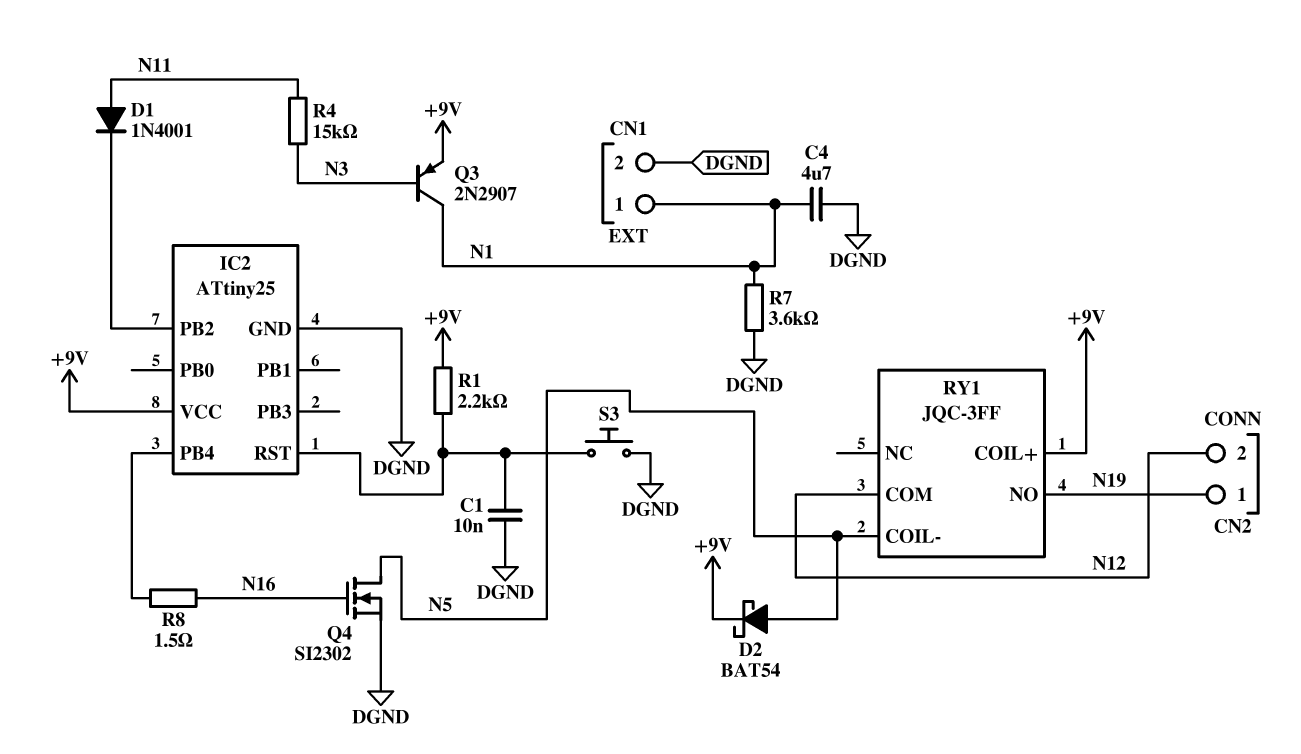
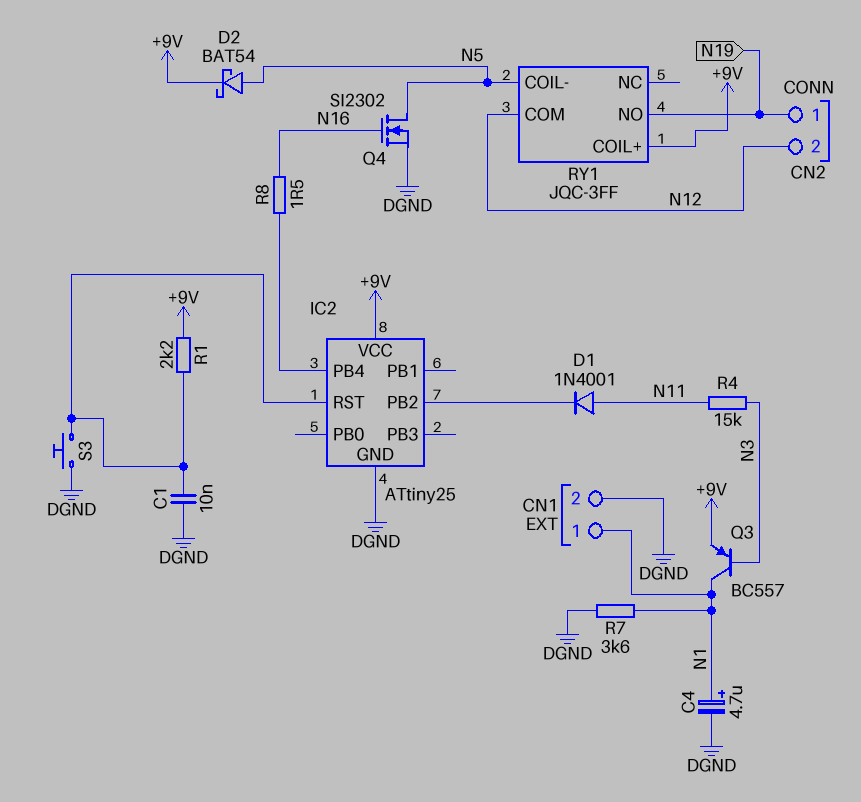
C4: 4.7uF (DGND, N1) -> 4.7uF (plus N1, minus DGND)
Q3: PNP 2N2907 (B N3, C N1, E +9V) -> PNP BC557 (B N3, C N1, E +9V)

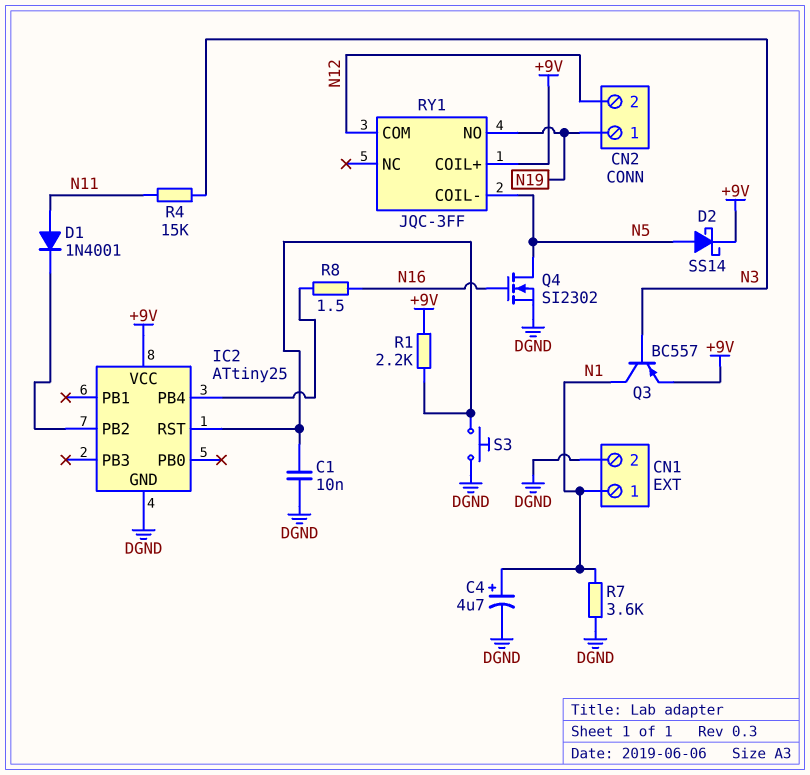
D2: schottky BAT54 (A N5, K +9V) -> schottky SS14 (A N5, K +9V)

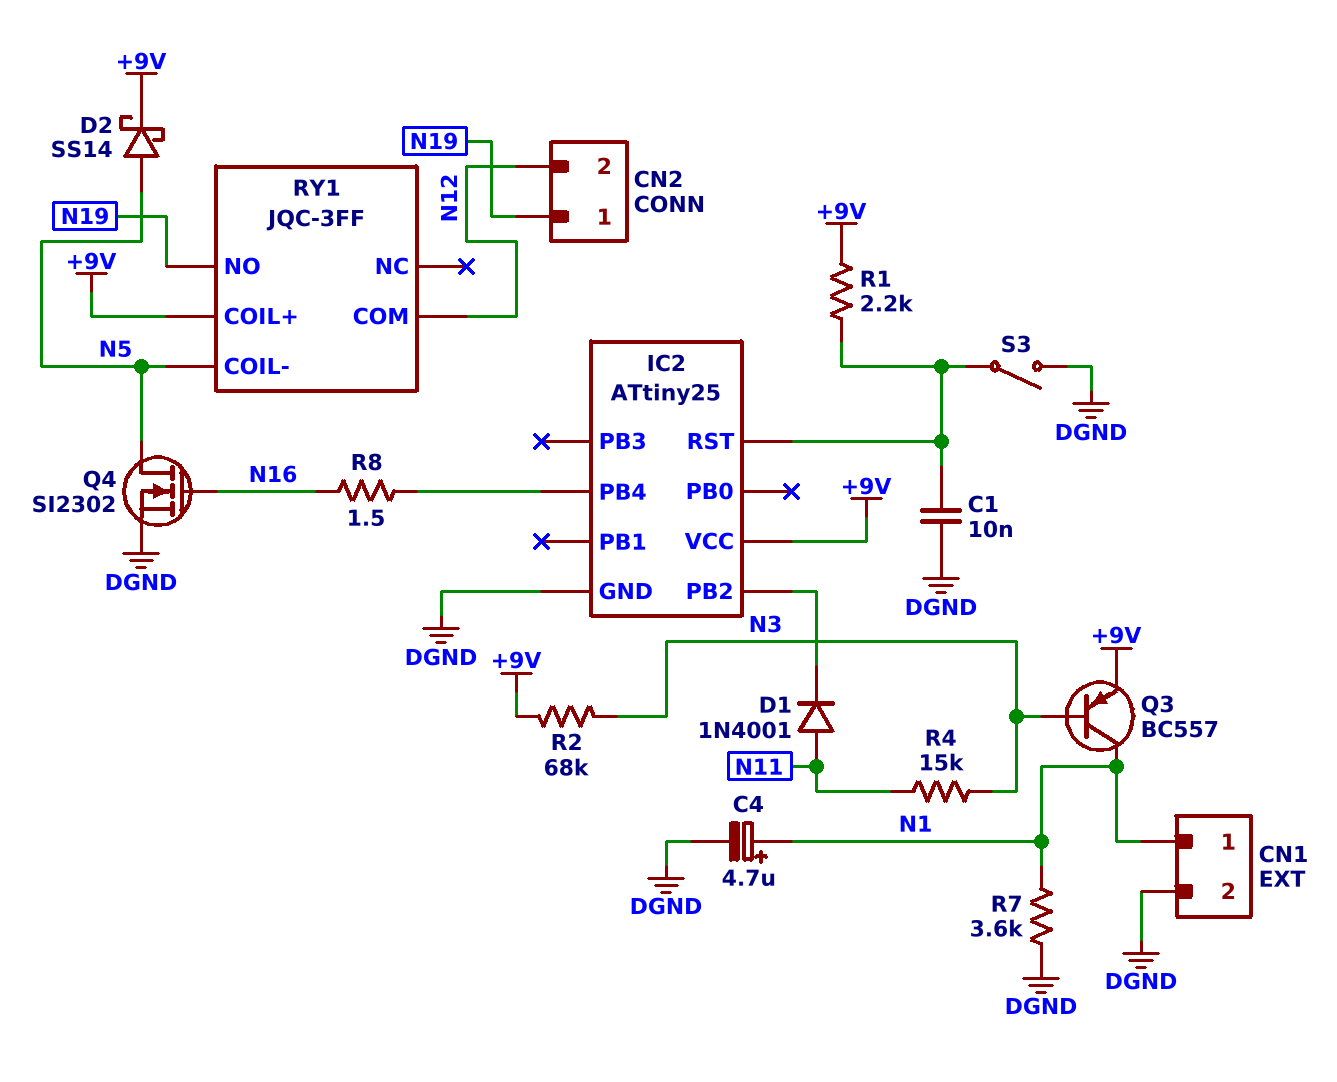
R2: none -> 68k (+9V, N3)
S3: button (DGND, IC2/RST) -> switch (DGND, IC2/RST)

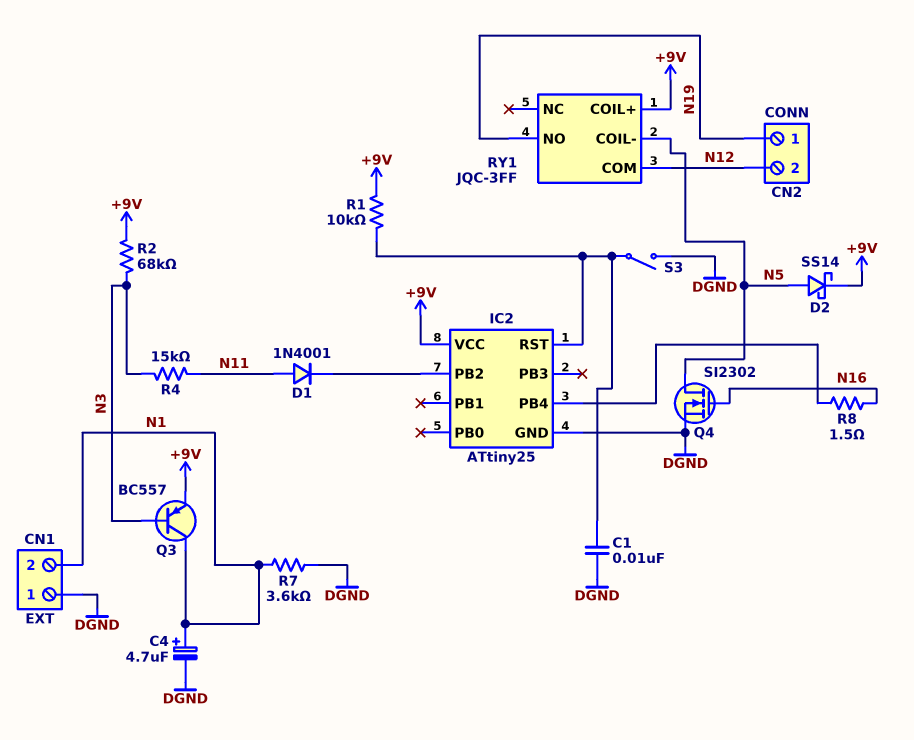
CN1 pin 1: N1 -> DGND
CN1 pin 2: DGND -> N1
R1: 2.2k (+9V, IC2/RST) -> 10k (+9V, IC2/RST)

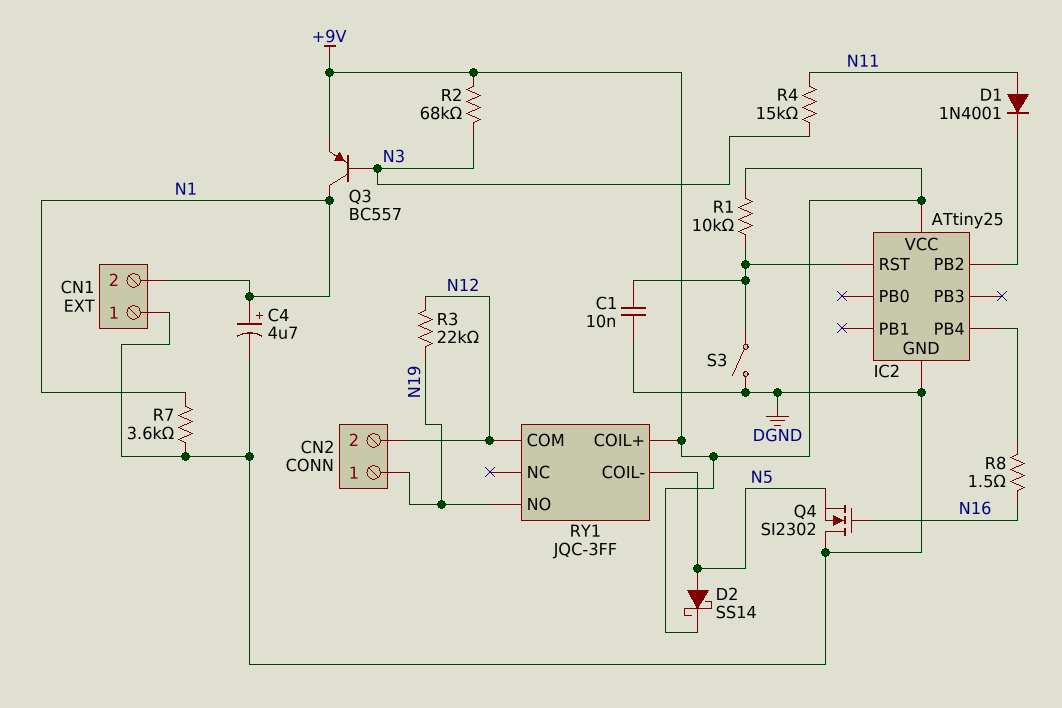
Q4: NMOS SI2302 (G N16, D N5, S DGND) -> NMOS SI2302 (G N16, D DGND, S N5)
R3: none -> 22k (N12, N19)

